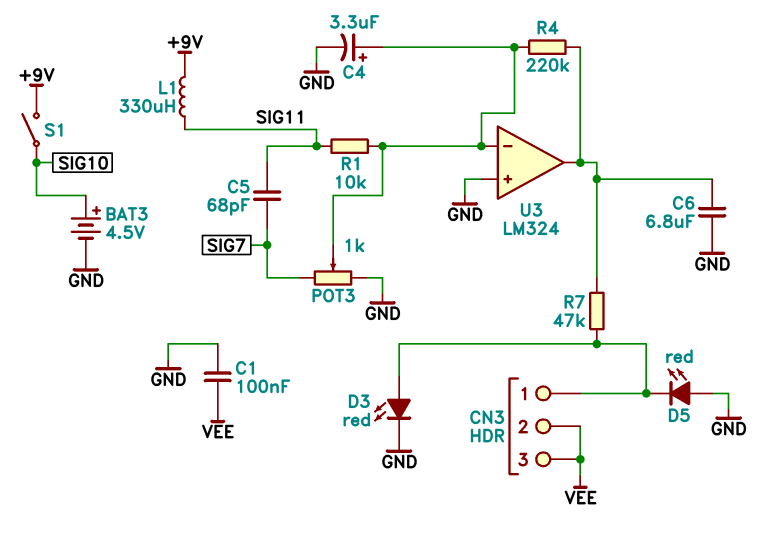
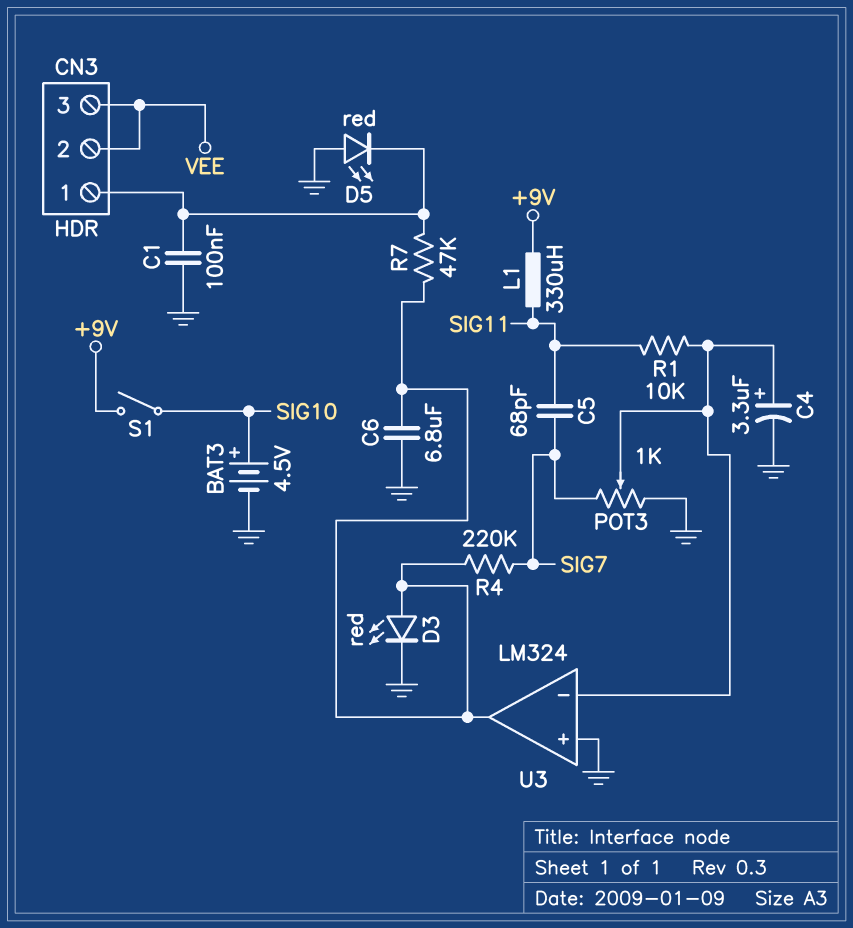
C1: 100nF (GND, VEE) -> 100nF (CN3/1, GND)
D3: LED red (A CN3/1, K GND) -> LED red (A U3/out, K GND)
R4: 220k (U3/in-, U3/out) -> 220k (SIG7, U3/out)

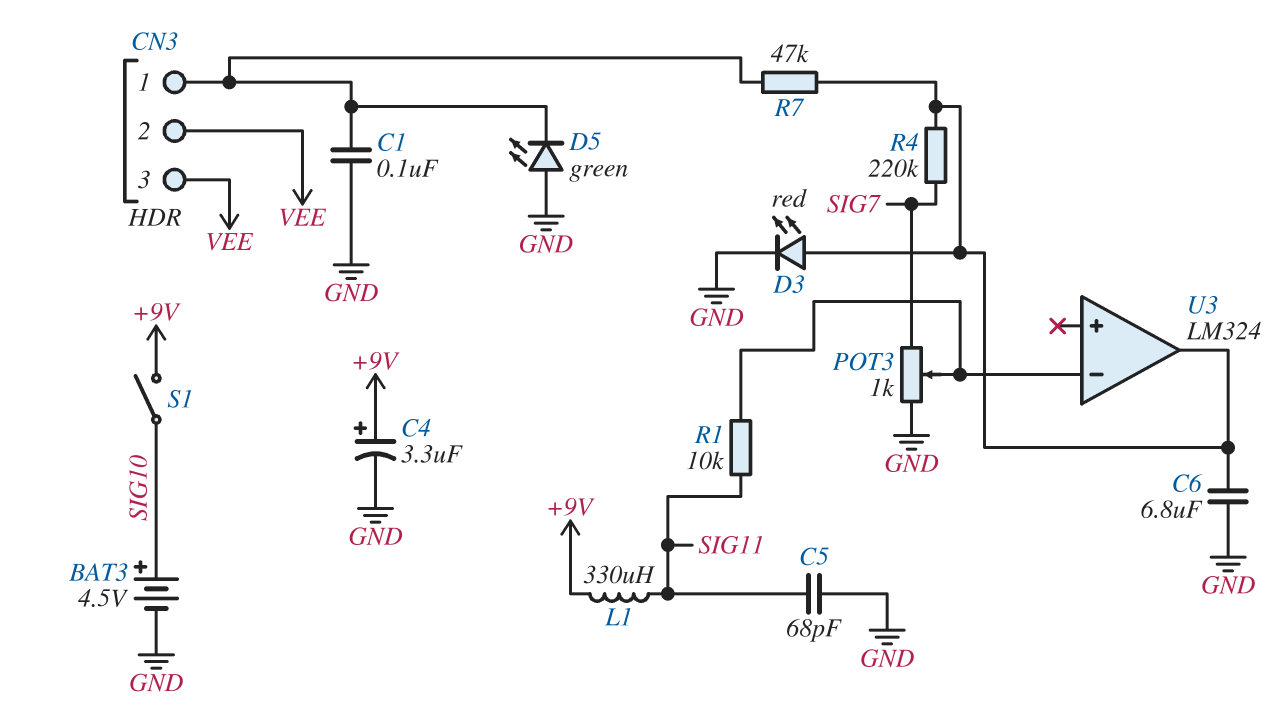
C4: 3.3uF (plus U3/in-, minus GND) -> 3.3uF (plus +9V, minus GND)
C5: 68pF (SIG7, SIG11) -> 68pF (GND, SIG11)
D5: LED red (A GND, K CN3/1) -> LED green (A GND, K CN3/1)
U3 pin in+: GND -> none

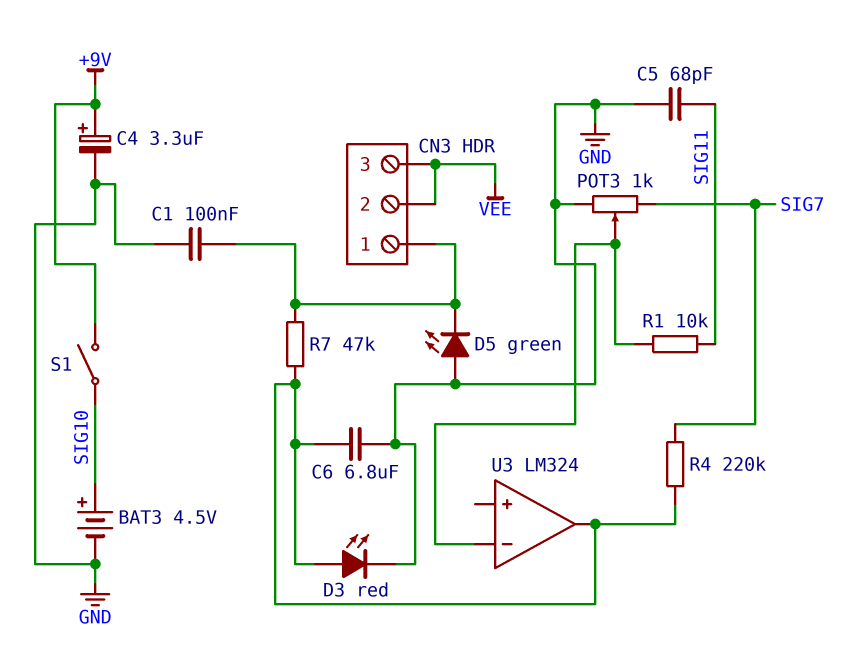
L1: 330uH (+9V, SIG11) -> none

